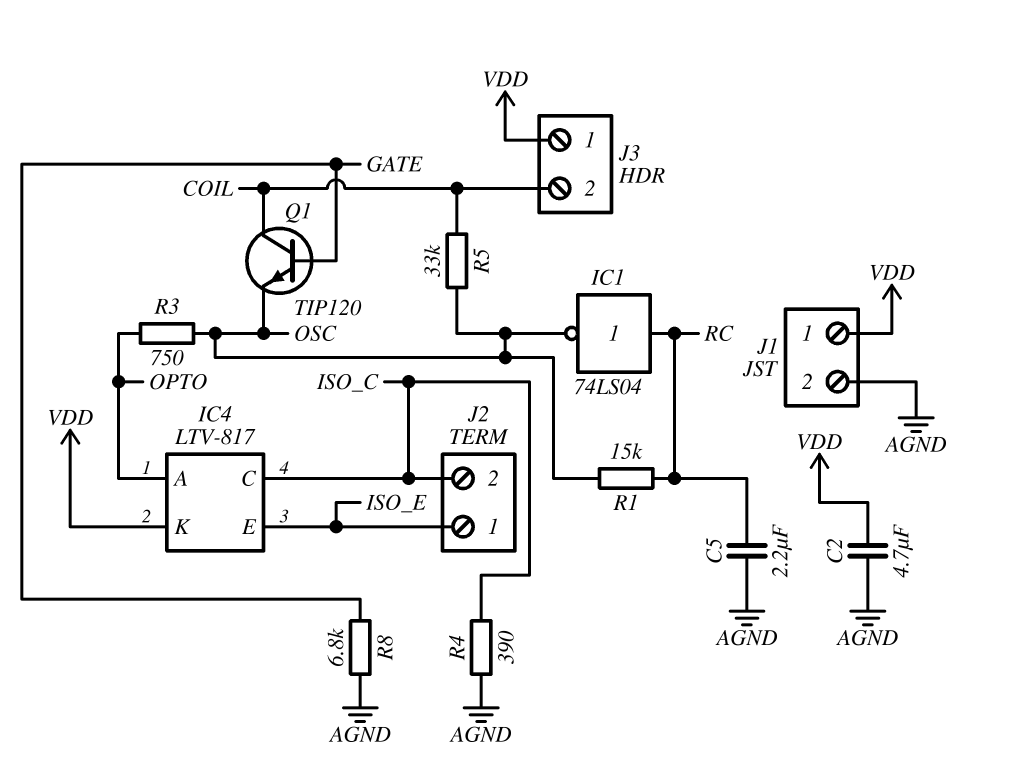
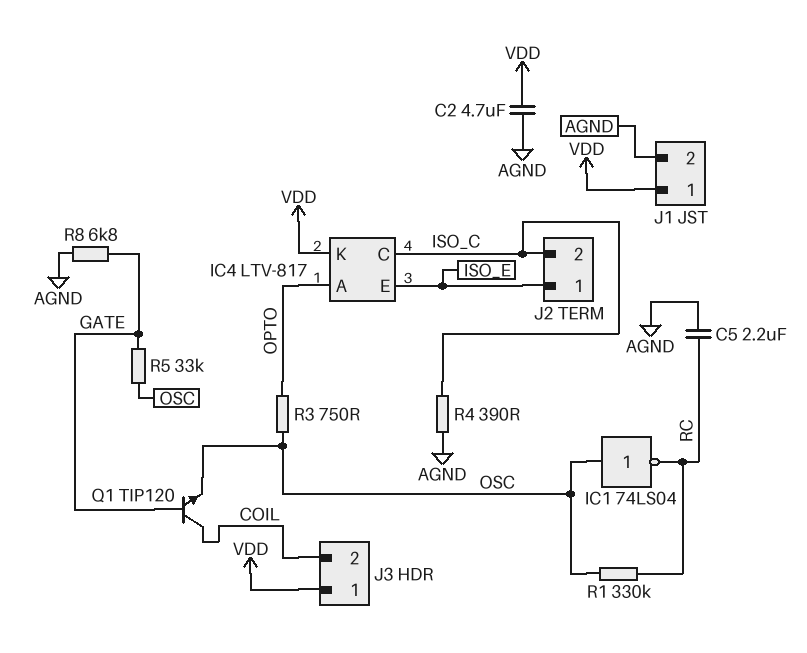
IC1: NOT 74LS04 (in RC, out OSC) -> NOT 74LS04 (in OSC, out RC)
R1: 15k (OSC, RC) -> 330k (OSC, RC)
R5: 33k (COIL, OSC) -> 33k (GATE, OSC)

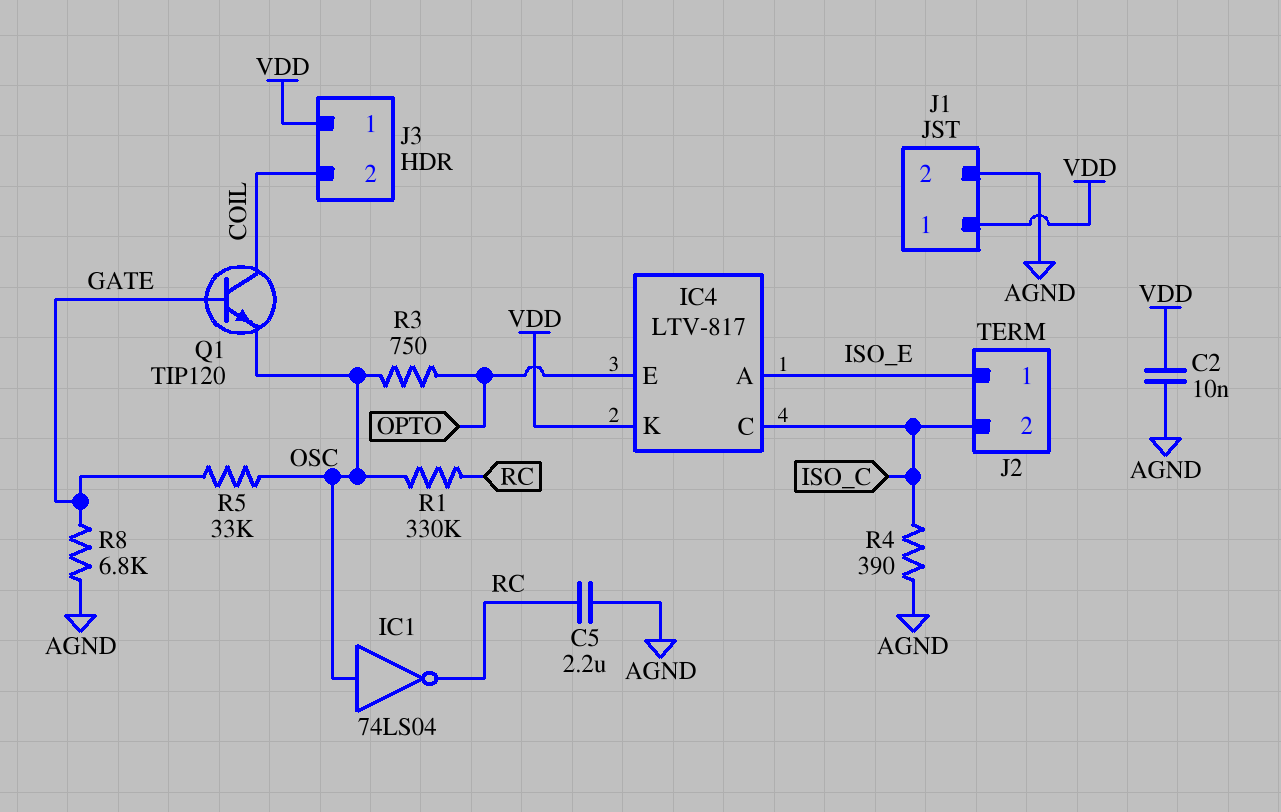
C2: 4.7uF (AGND, VDD) -> 10nF (AGND, VDD)
IC4 pin A: OPTO -> ISO_E
IC4 pin E: ISO_E -> OPTO

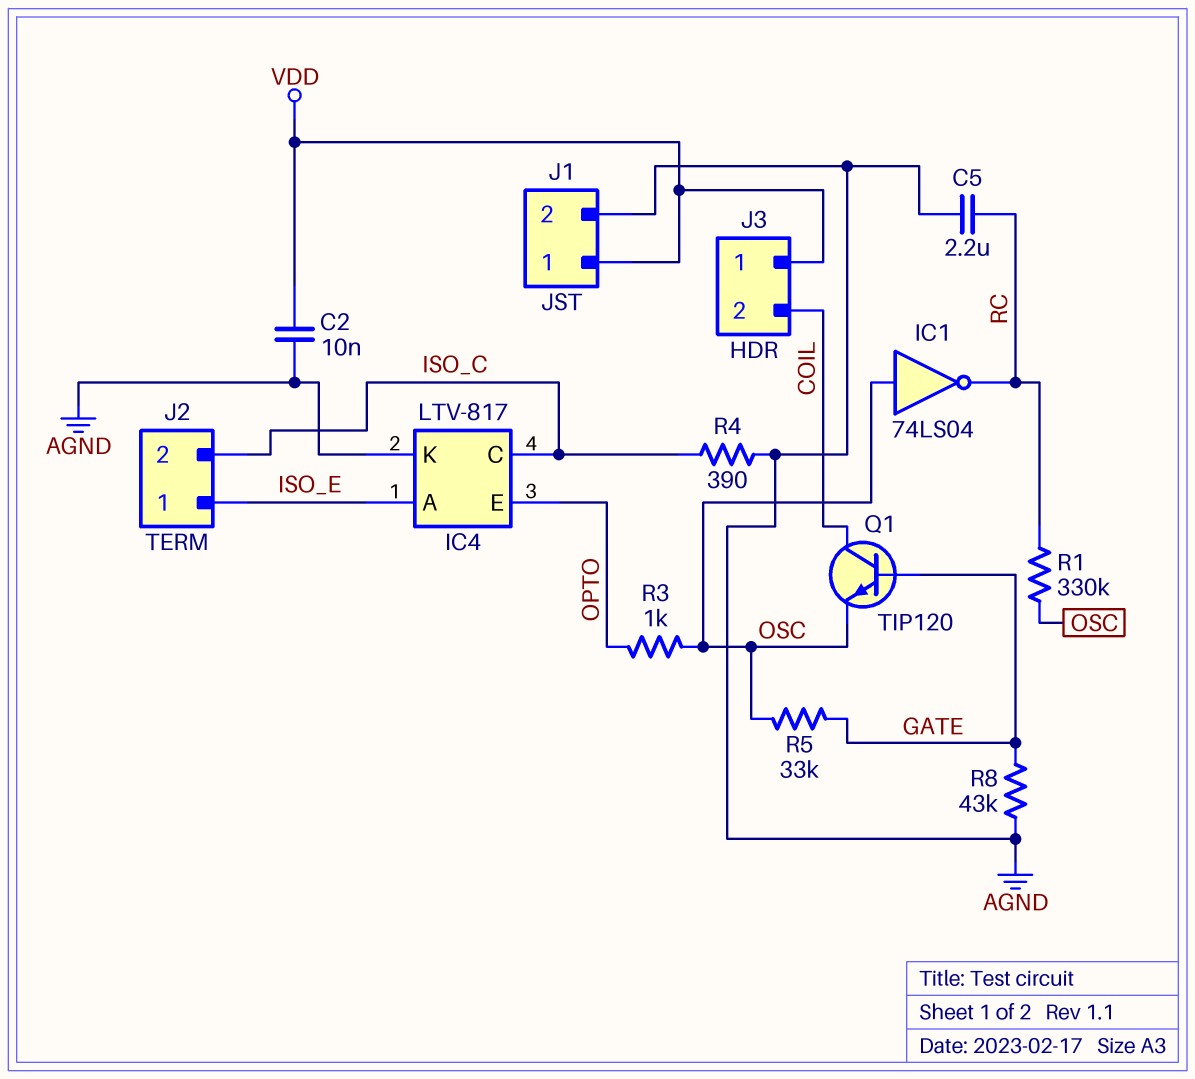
IC4 pin K: VDD -> AGND
R3: 750 (OPTO, OSC) -> 1k (OPTO, OSC)
R8: 6.8k (AGND, GATE) -> 43k (AGND, GATE)

